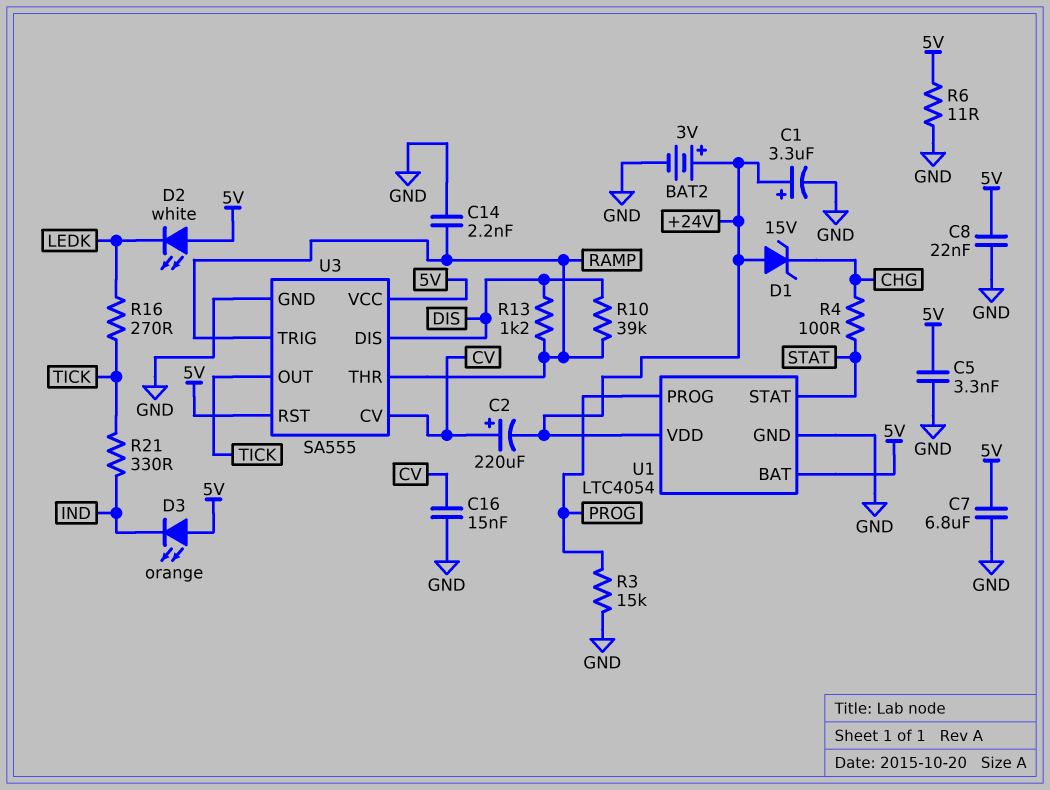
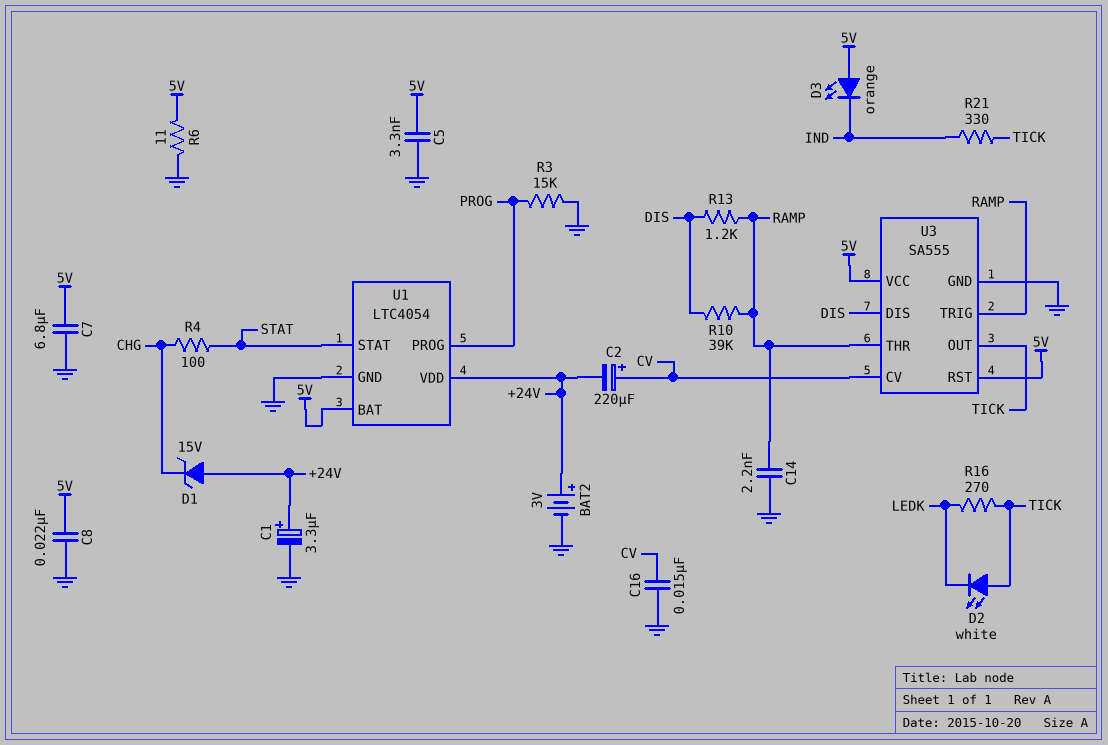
D2: LED white (A 5V, K LEDK) -> LED white (A TICK, K LEDK)

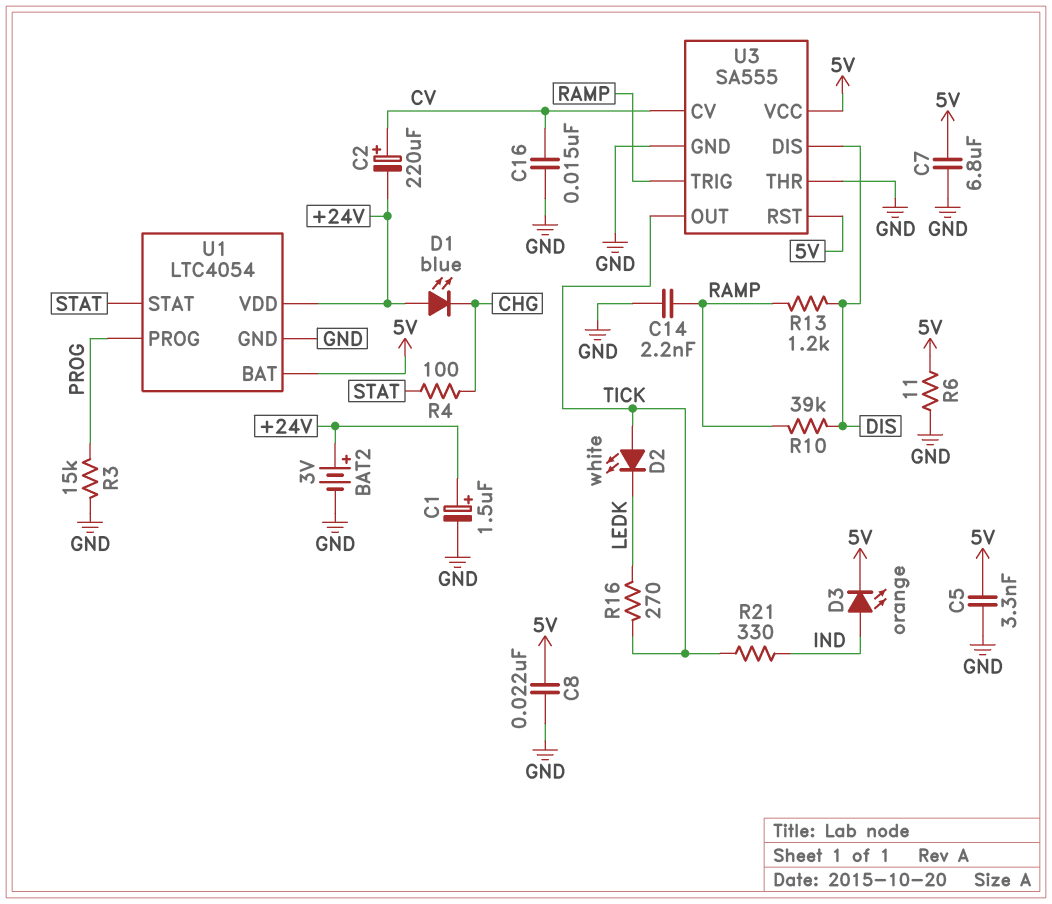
C1: 3.3uF (plus +24V, minus GND) -> 1.5uF (plus +24V, minus GND)
D1: zener 15V (A +24V, K CHG) -> LED blue (A +24V, K CHG)
D3: LED orange (A 5V, K IND) -> LED orange (A IND, K 5V)
U3 pin THR: RAMP -> GND

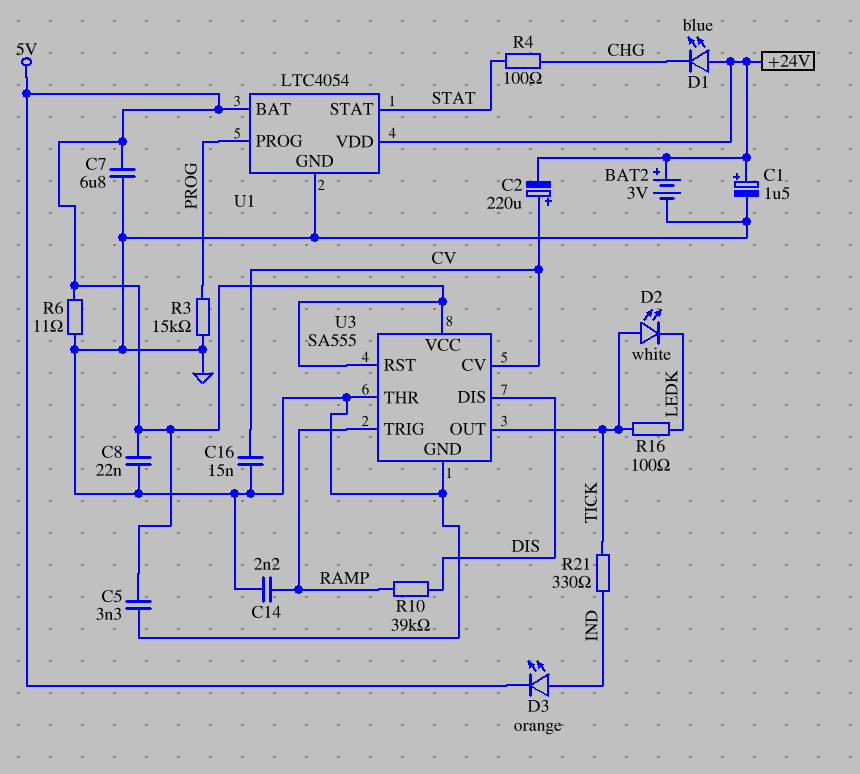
R13: 1.2k (DIS, RAMP) -> none
R16: 270 (LEDK, TICK) -> 100 (LEDK, TICK)

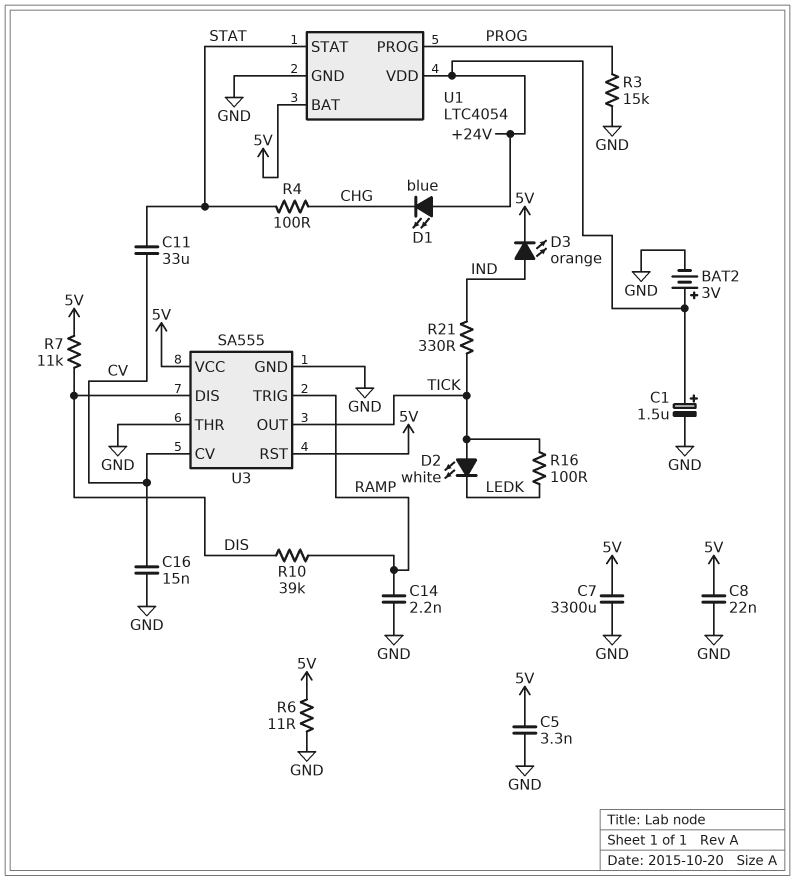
C2: 220uF (plus CV, minus +24V) -> none
C7: 6.8uF (5V, GND) -> 3300uF (5V, GND)
C11: none -> 33uF (CV, STAT)
R7: none -> 11k (5V, DIS)

